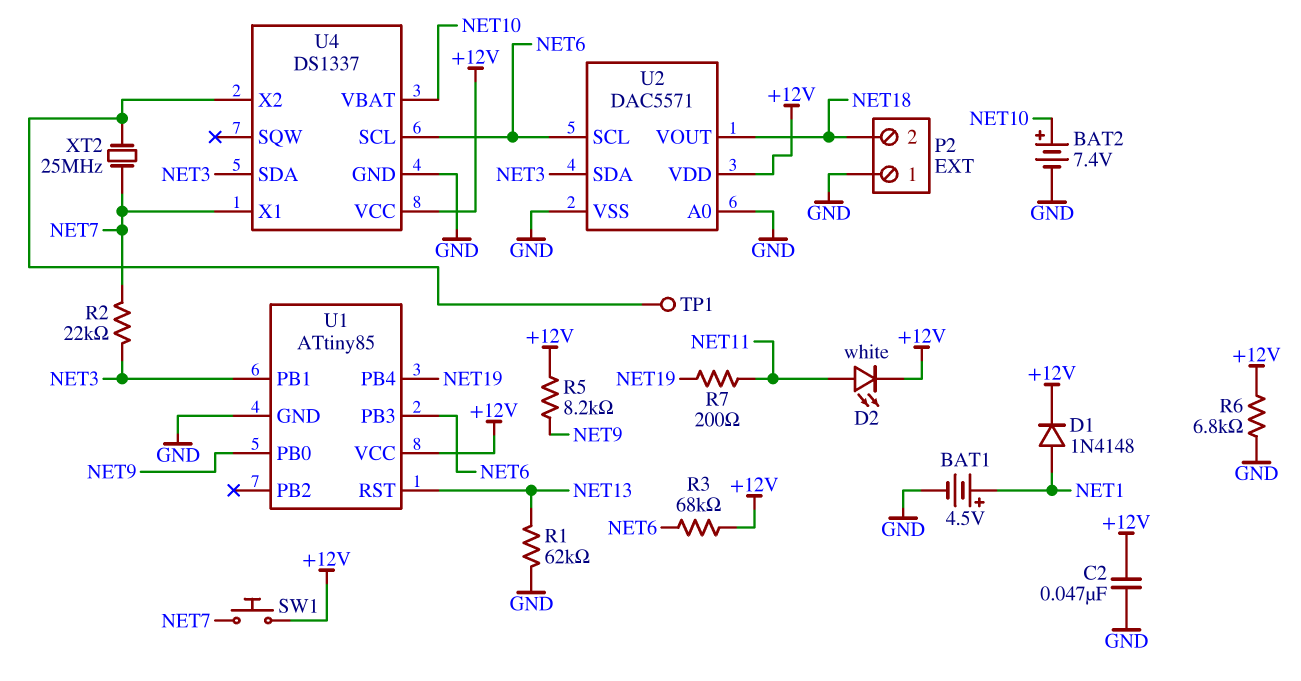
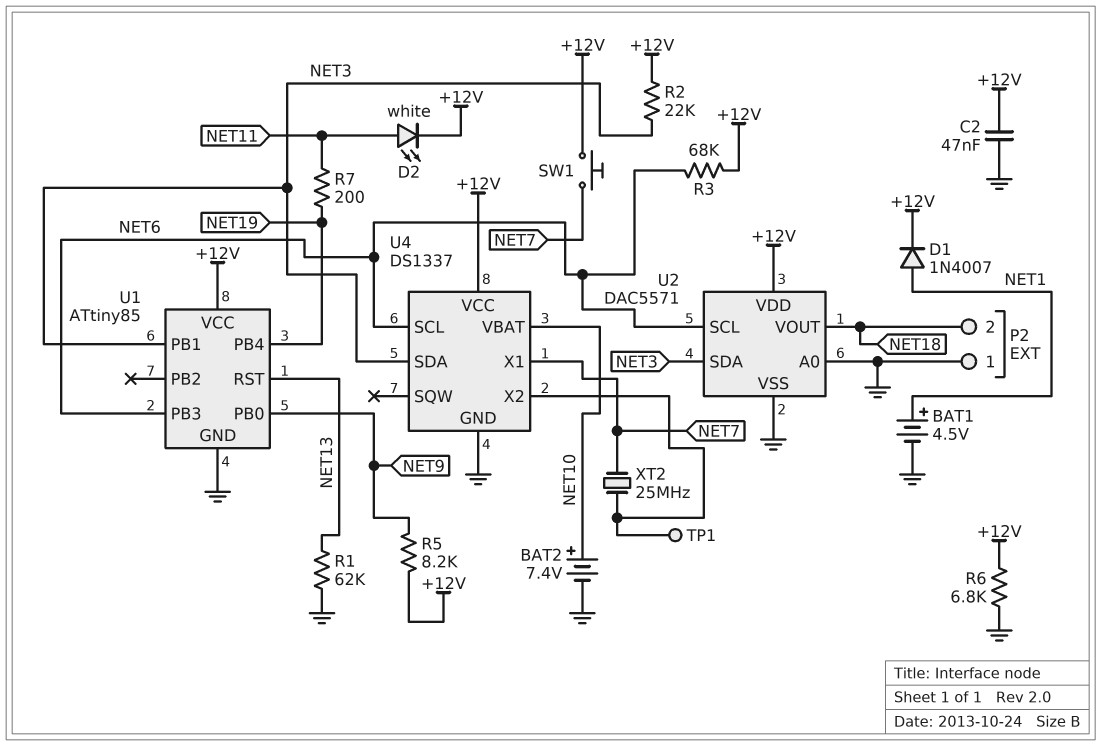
D1: diode 1N4148 (A NET1, K +12V) -> diode 1N4007 (A NET1, K +12V)
R2: 22k (NET3, NET7) -> 22k (+12V, NET3)

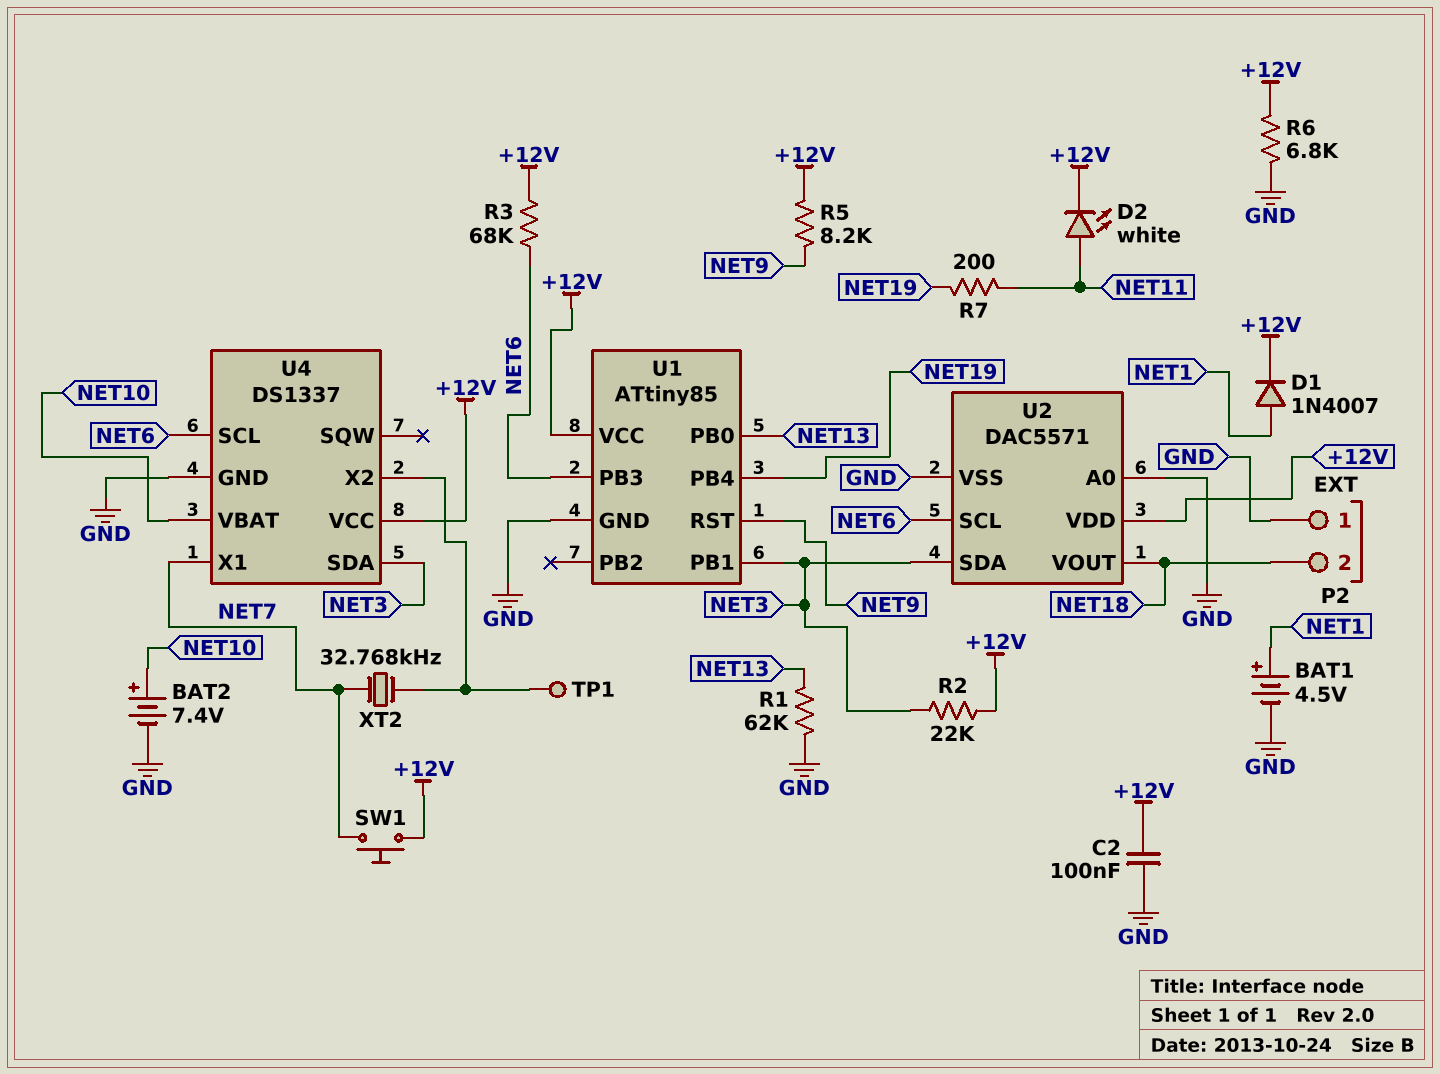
C2: 47nF (+12V, GND) -> 100nF (+12V, GND)
U1 pin PB0: NET9 -> NET13
U1 pin RST: NET13 -> NET9
XT2: 25MHz (NET7, U4/X2) -> 32.768kHz (NET7, U4/X2)

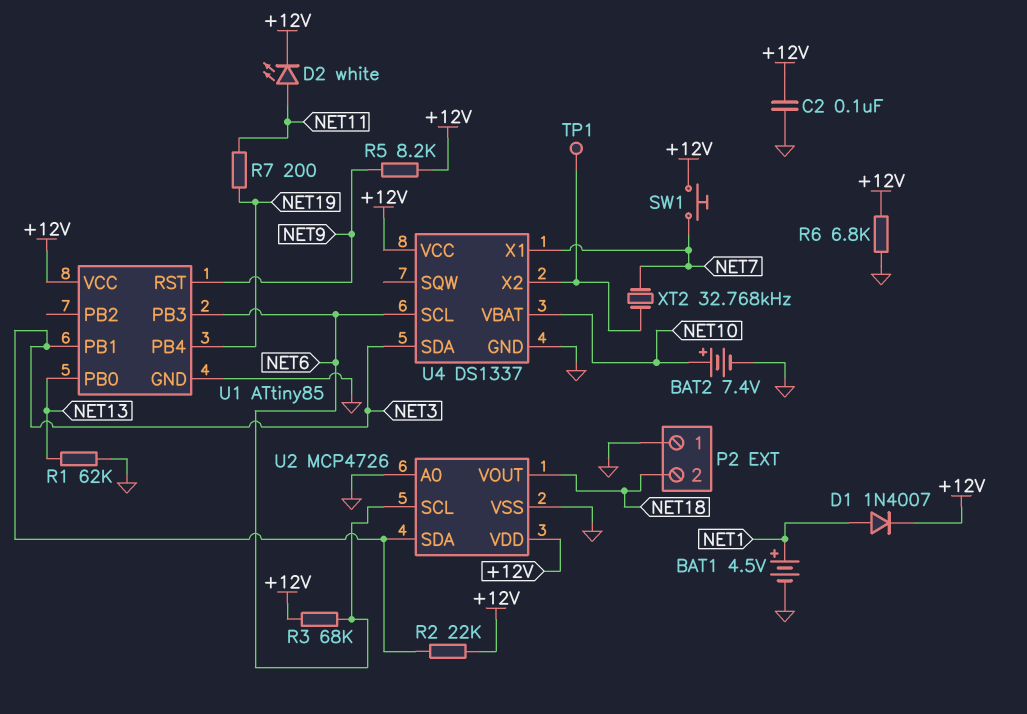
U2: DAC5571 -> MCP4726

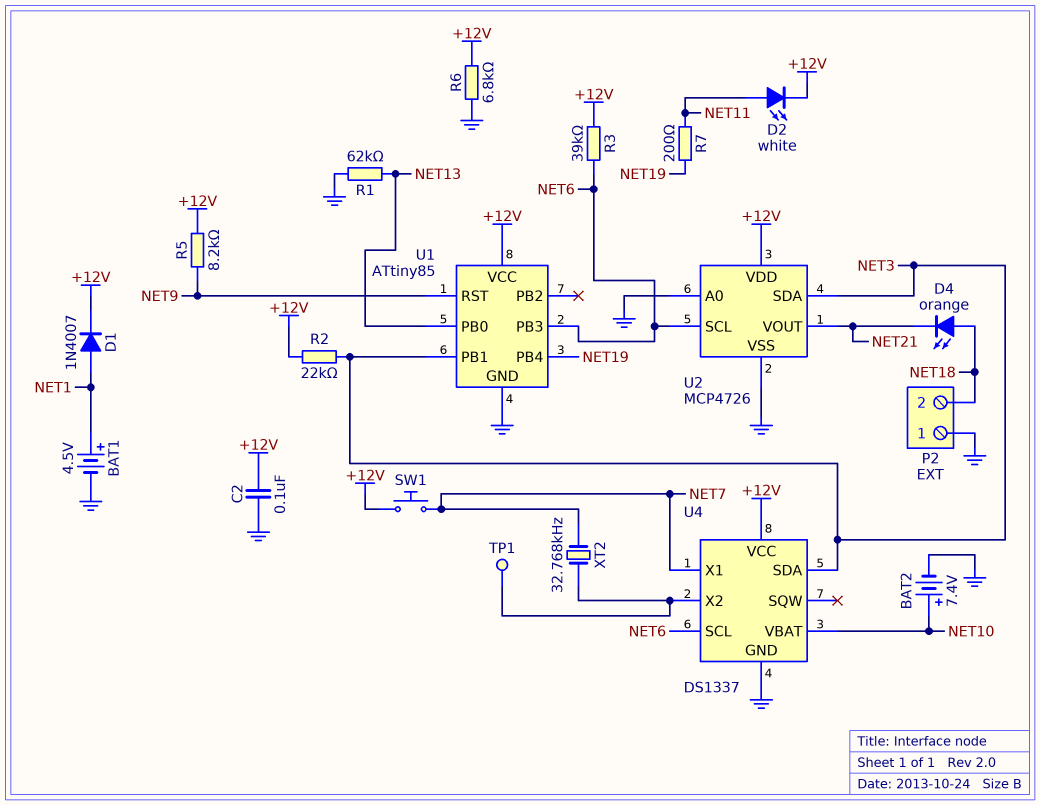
D4: none -> LED orange (A NET18, K NET21)
R3: 68k (+12V, NET6) -> 39k (+12V, NET6)
U2 pin VOUT: NET18 -> NET21

